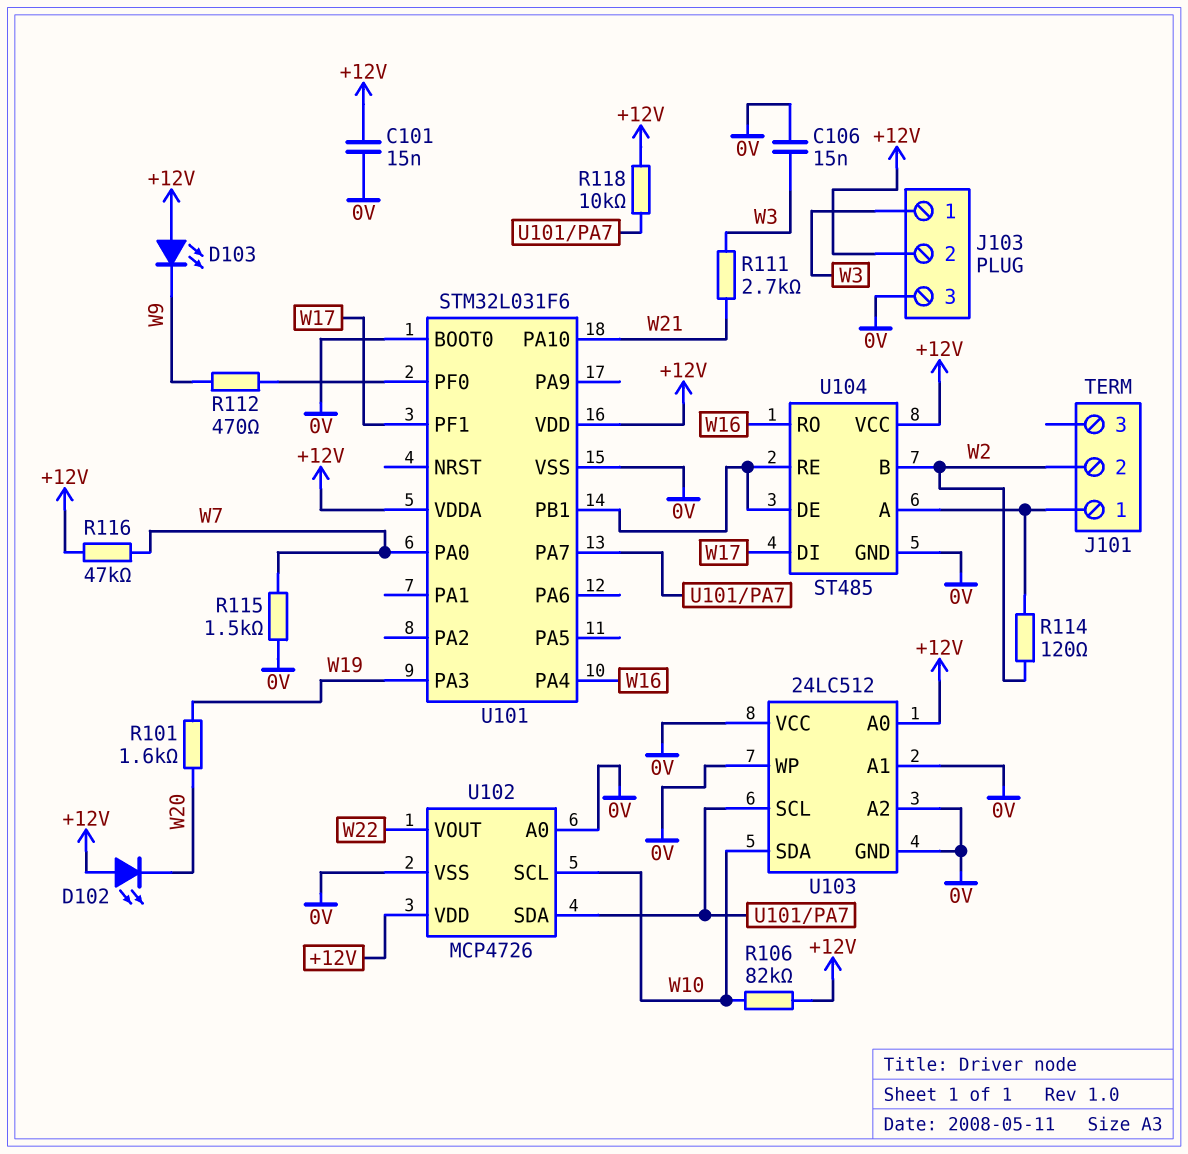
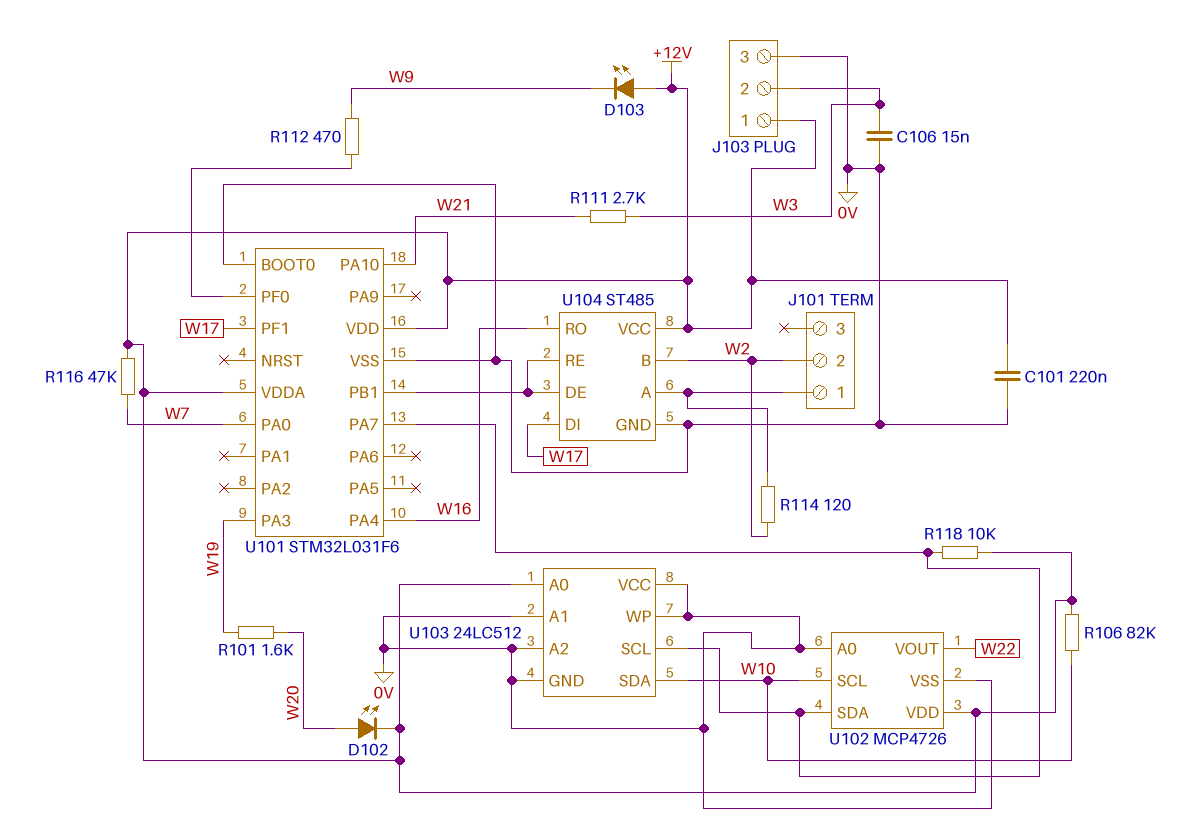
C101: 15nF (+12V, 0V) -> 220nF (+12V, 0V)
D102: LED (A +12V, K W20) -> LED (A W20, K +12V)
J103 pin 1: W3 -> +12V
J103 pin 2: +12V -> W3
R115: 1.5k (0V, W7) -> none

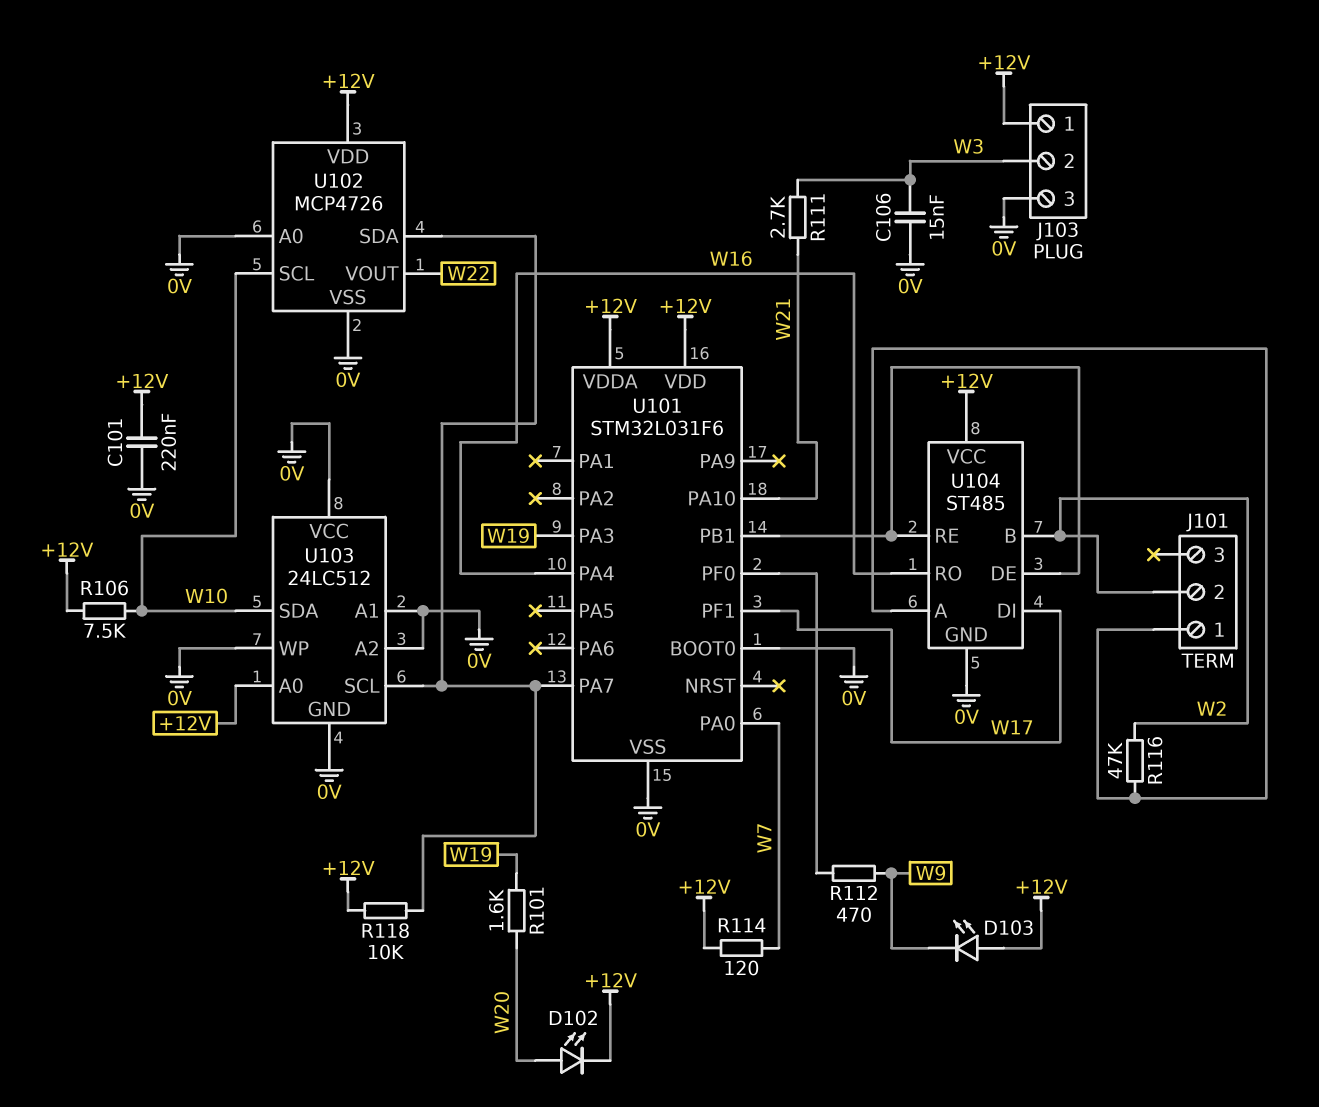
R106: 82k (+12V, W10) -> 7.5k (+12V, W10)
R114: 120 (J101/1, W2) -> 120 (+12V, W7)
R116: 47k (+12V, W7) -> 47k (J101/1, W2)

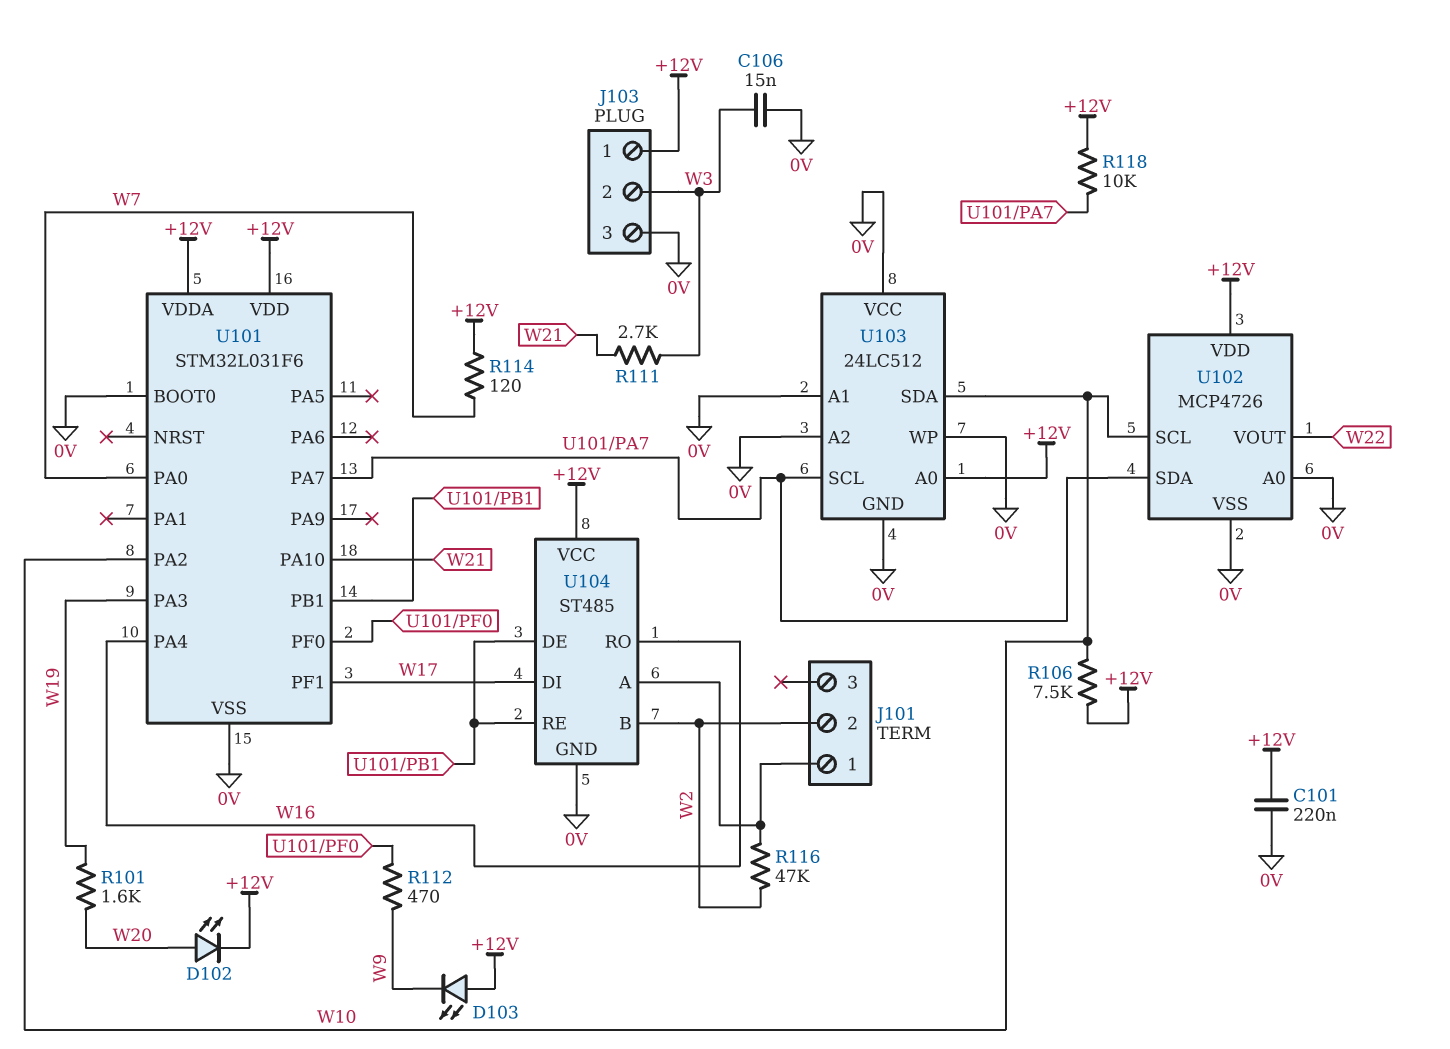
U101 pin PA2: none -> W10

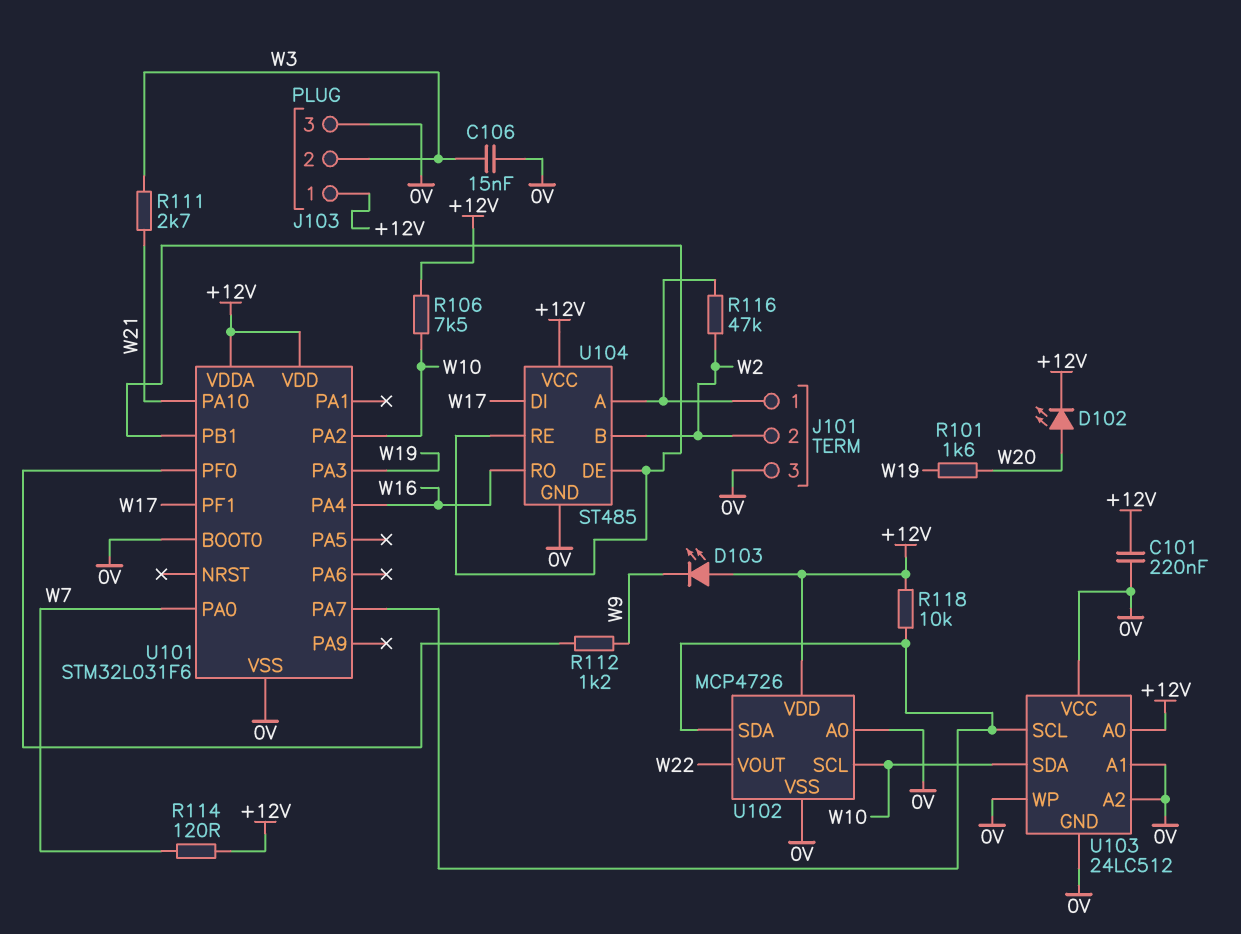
J101 pin 3: none -> 0V
R112: 470 (U101/PF0, W9) -> 1.2k (U101/PF0, W9)

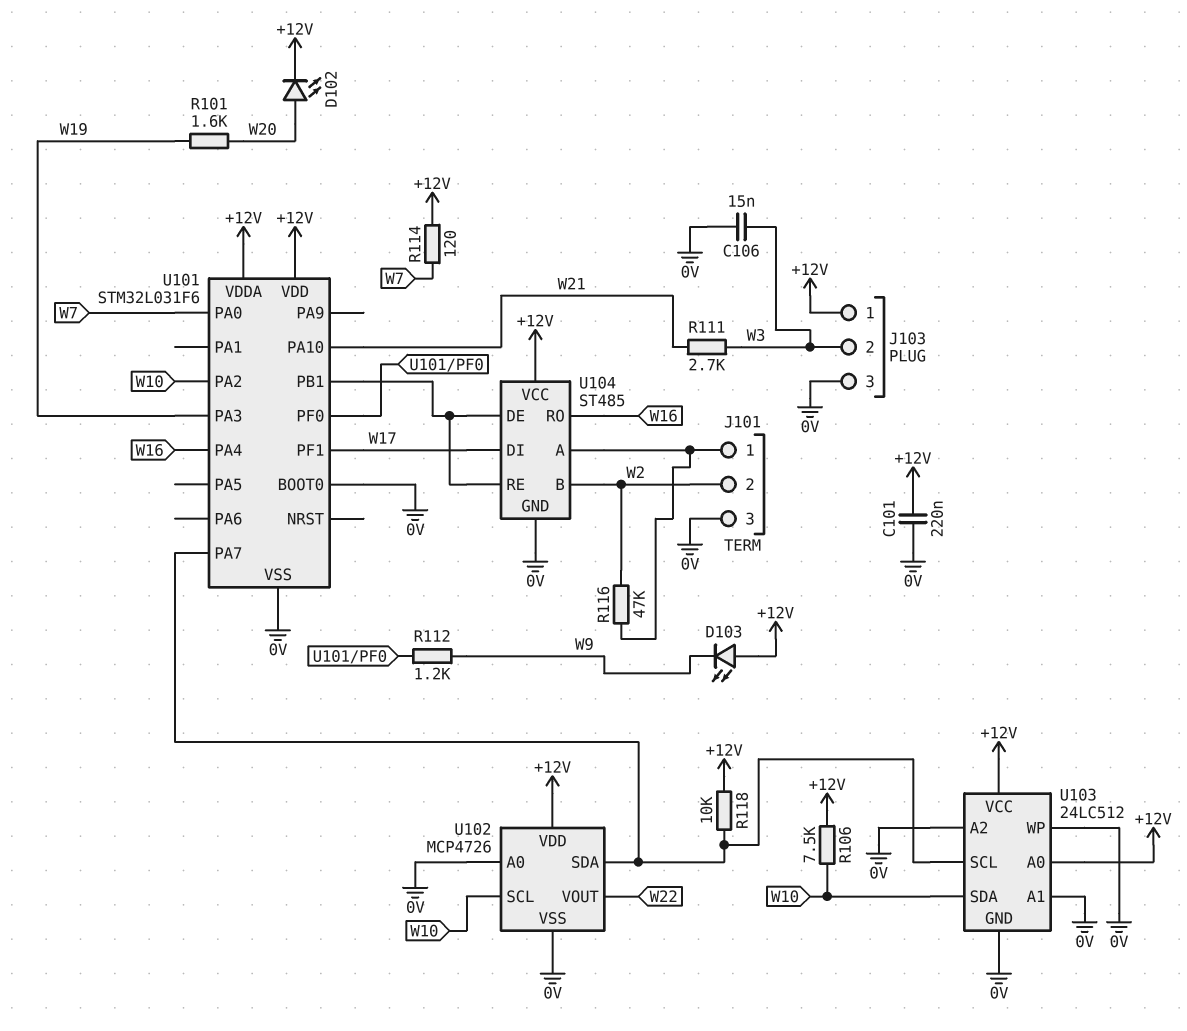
U103 pin VCC: 0V -> +12V

